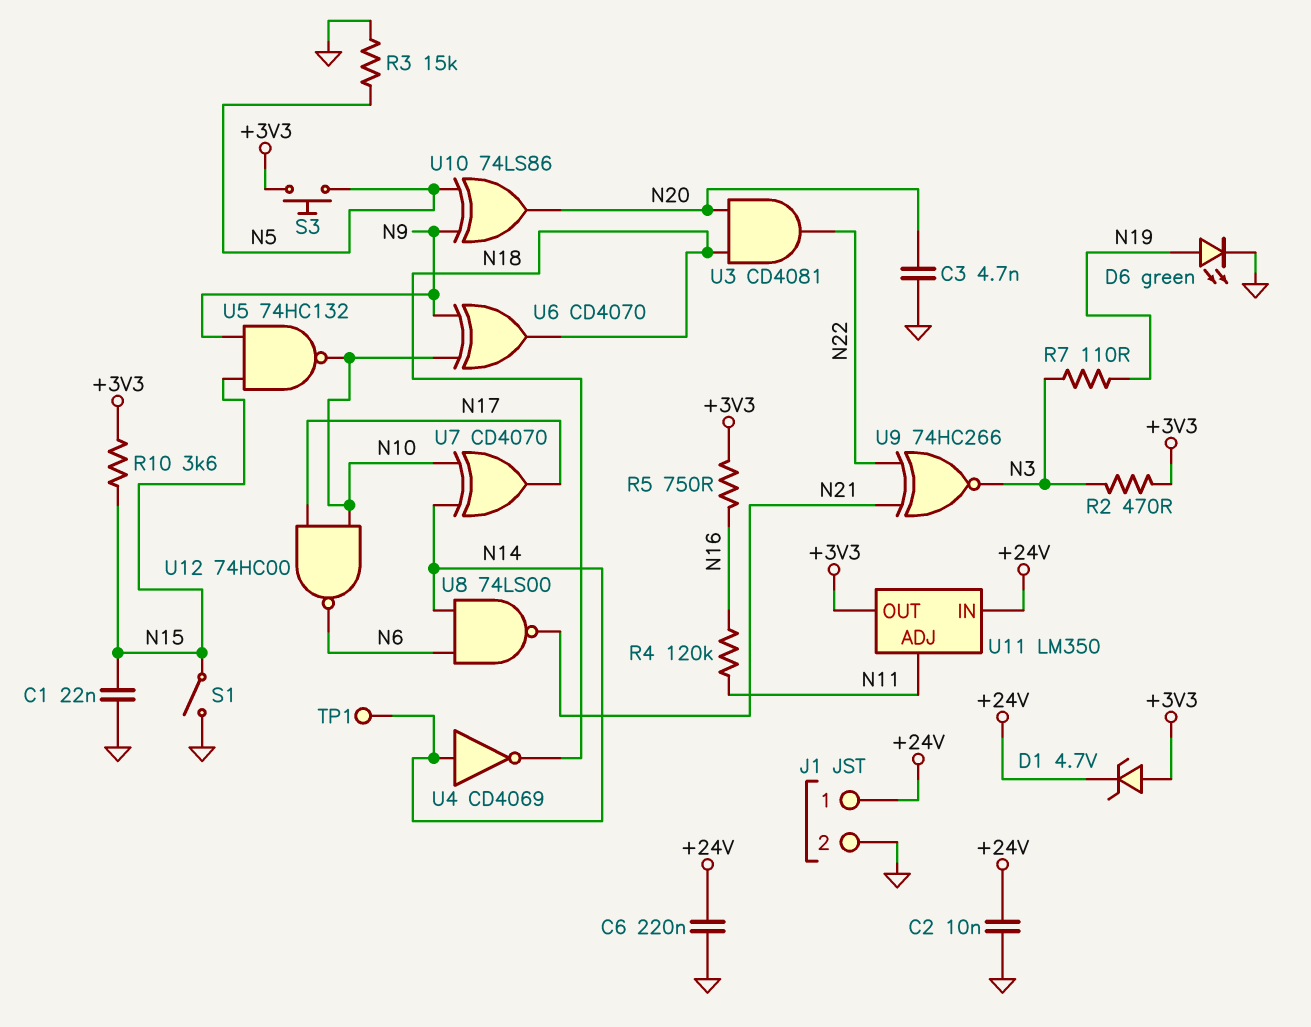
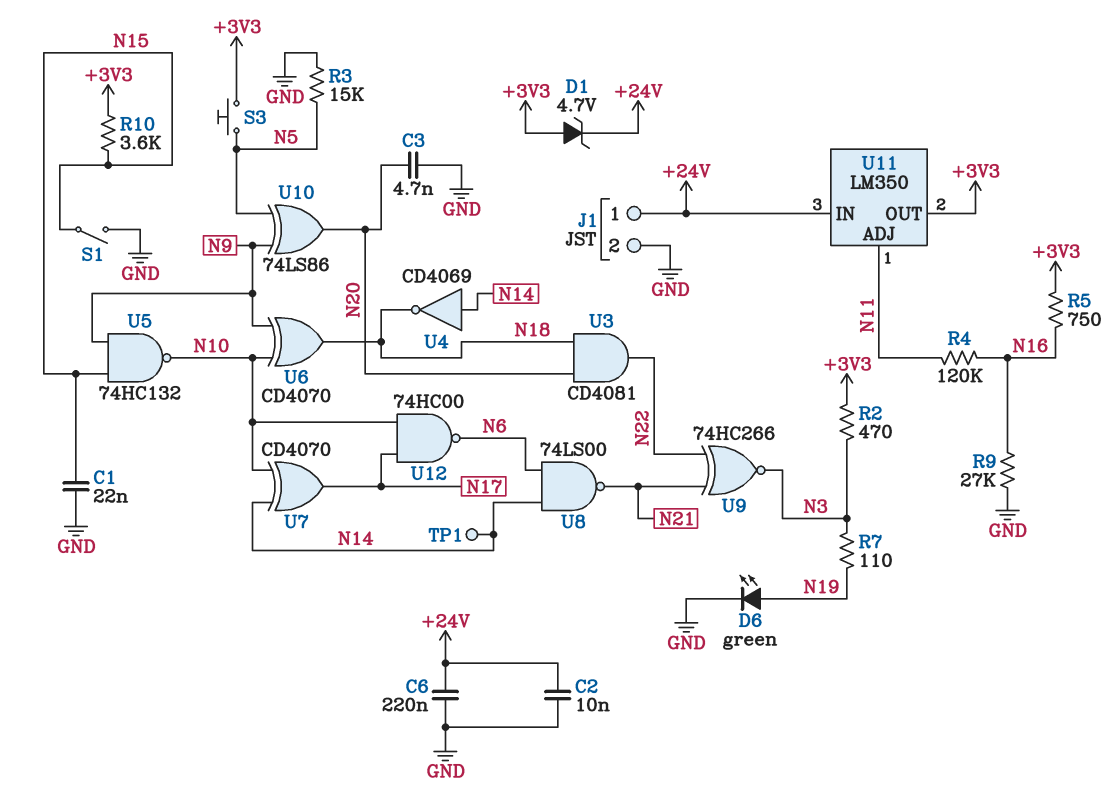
R9: none -> 27k (GND, N16)

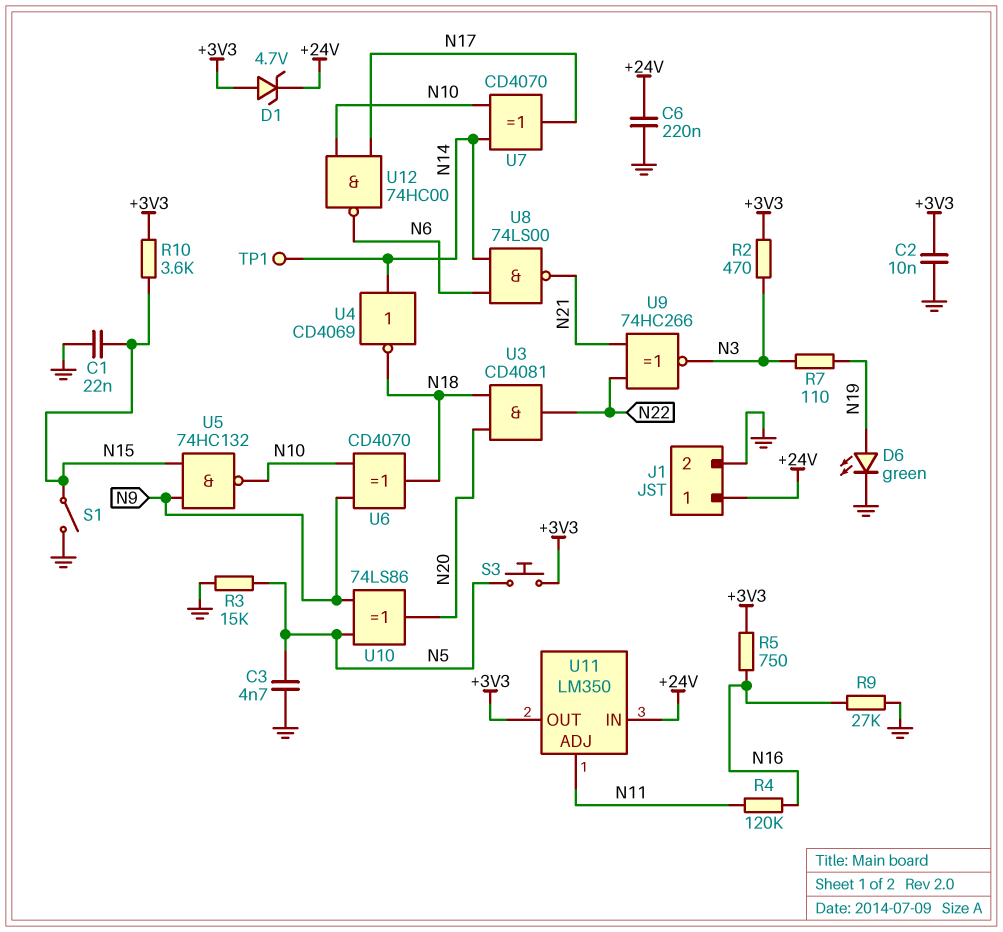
C2: 10nF (+24V, GND) -> 10nF (+3V3, GND)
C3: 4.7nF (GND, N20) -> 4.7nF (GND, N5)

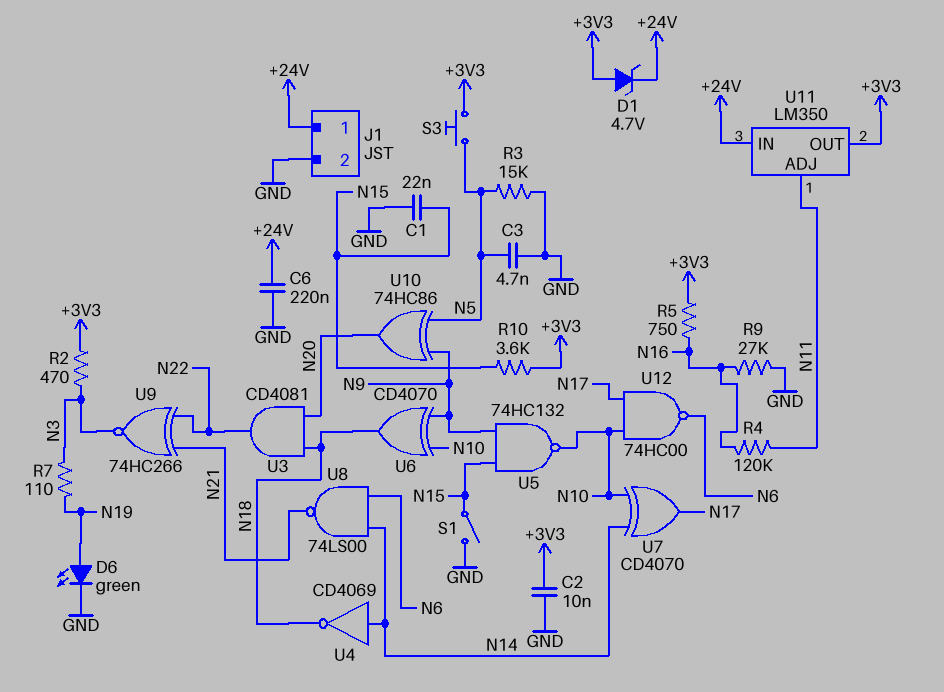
TP1: test point (N14) -> none
U10: XOR 74LS86 (in N5, in N9, out N20) -> XOR 74HC86 (in N5, in N9, out N20)

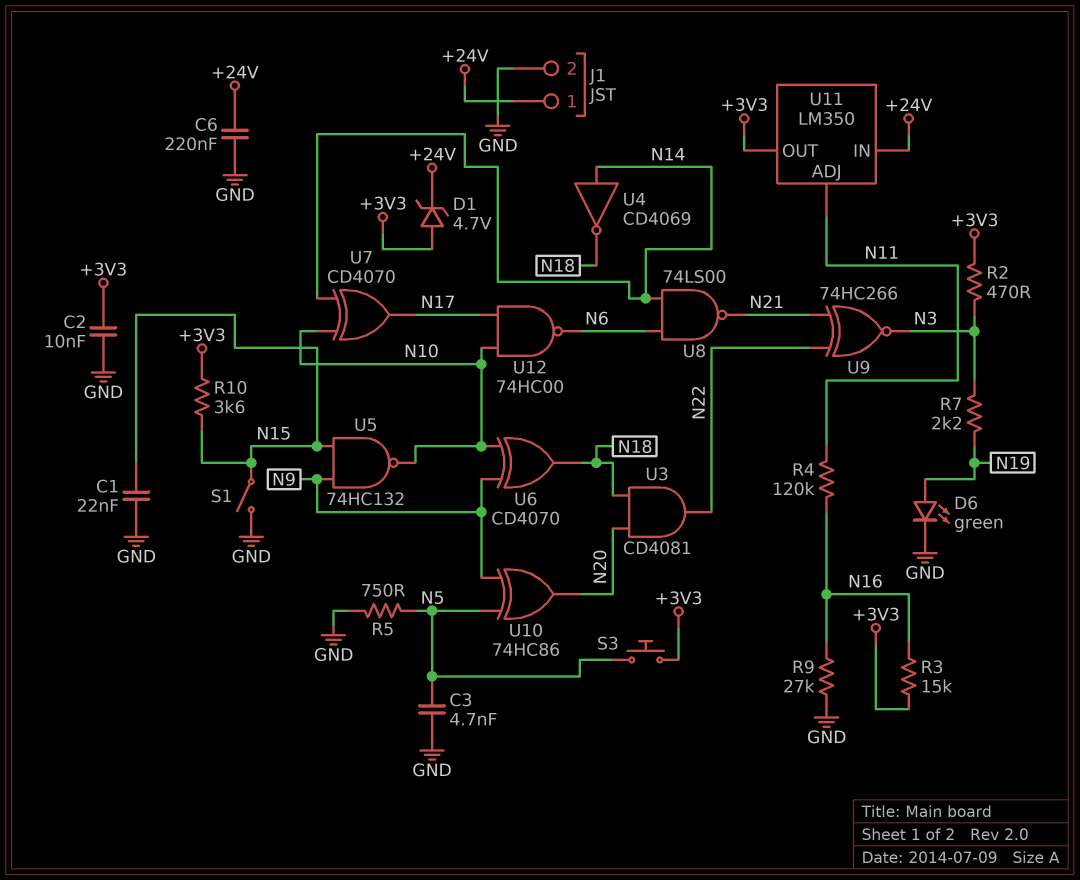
R3: 15k (GND, N5) -> 15k (+3V3, N16)
R5: 750 (+3V3, N16) -> 750 (GND, N5)
R7: 110 (N3, N19) -> 2.2k (N3, N19)

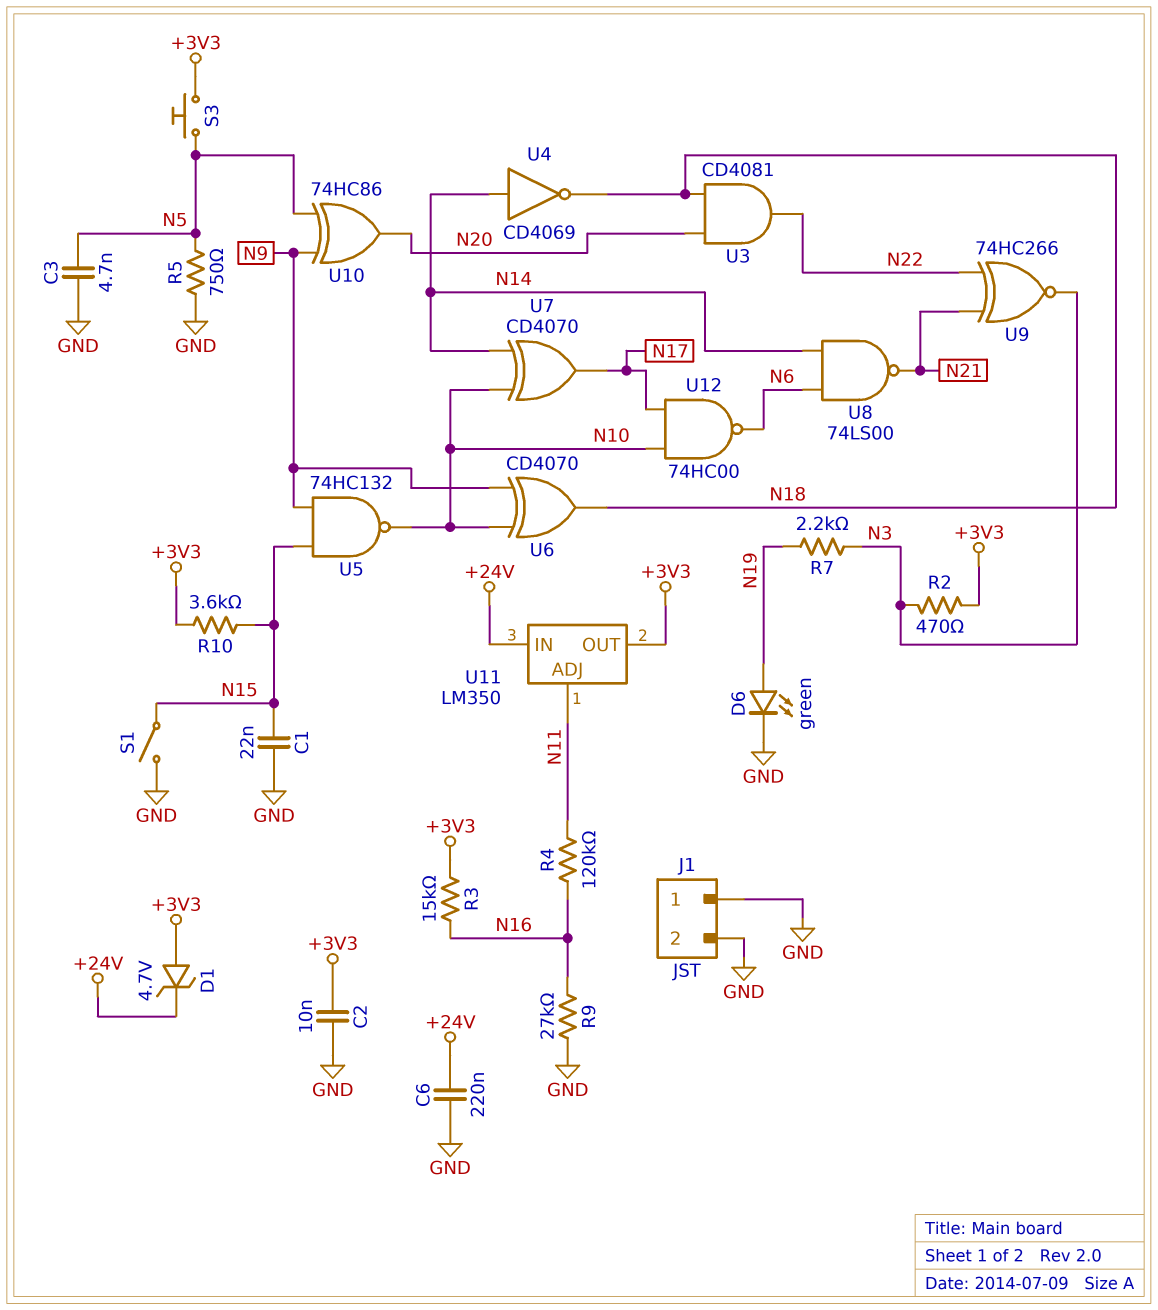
J1 pin 1: +24V -> GND

